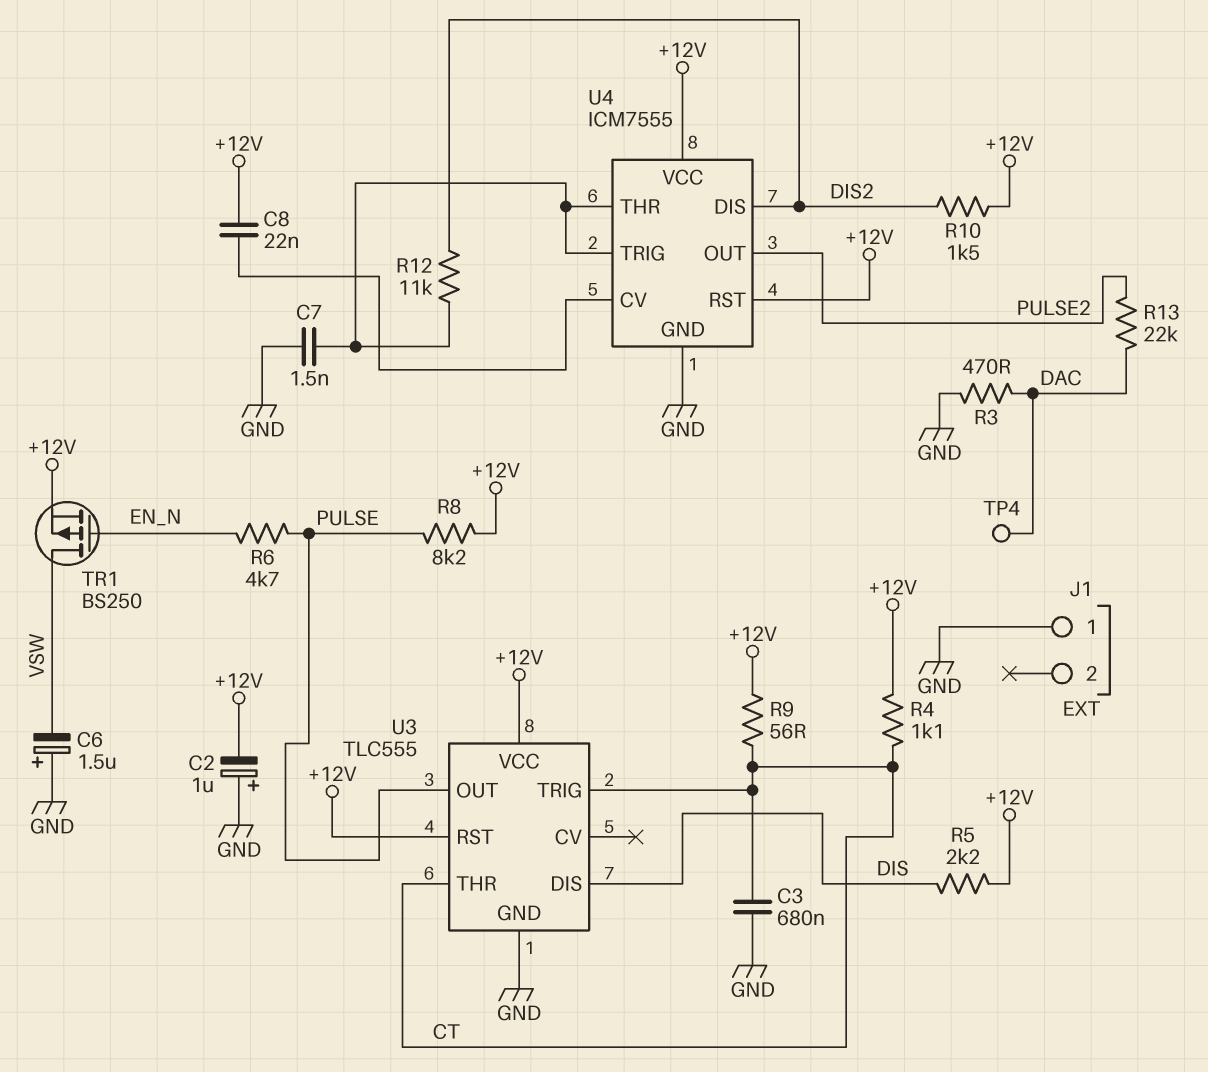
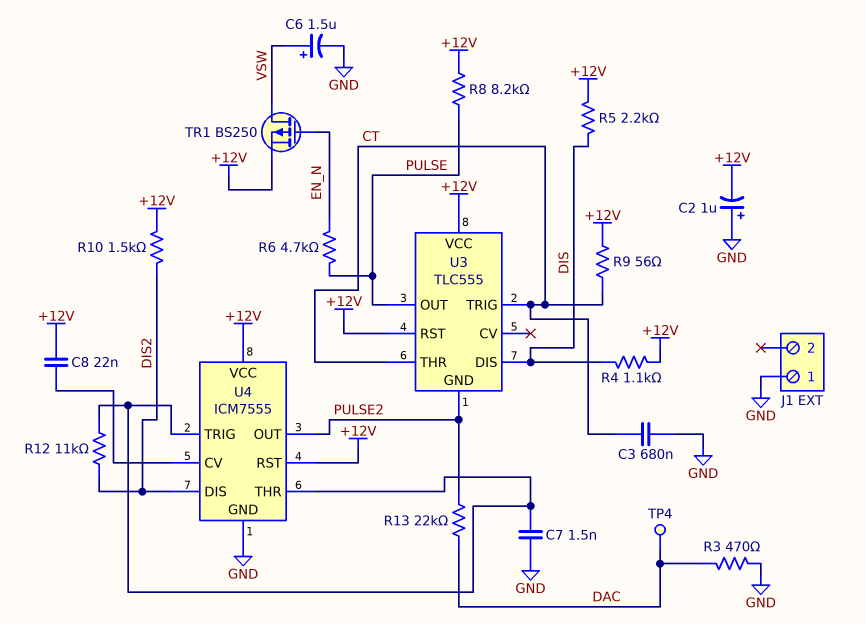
C6: 1.5uF (plus GND, minus VSW) -> 1.5uF (plus VSW, minus GND)
R4: 1.1k (+12V, CT) -> 1.1k (+12V, DIS)
U3 pin GND: GND -> PULSE2

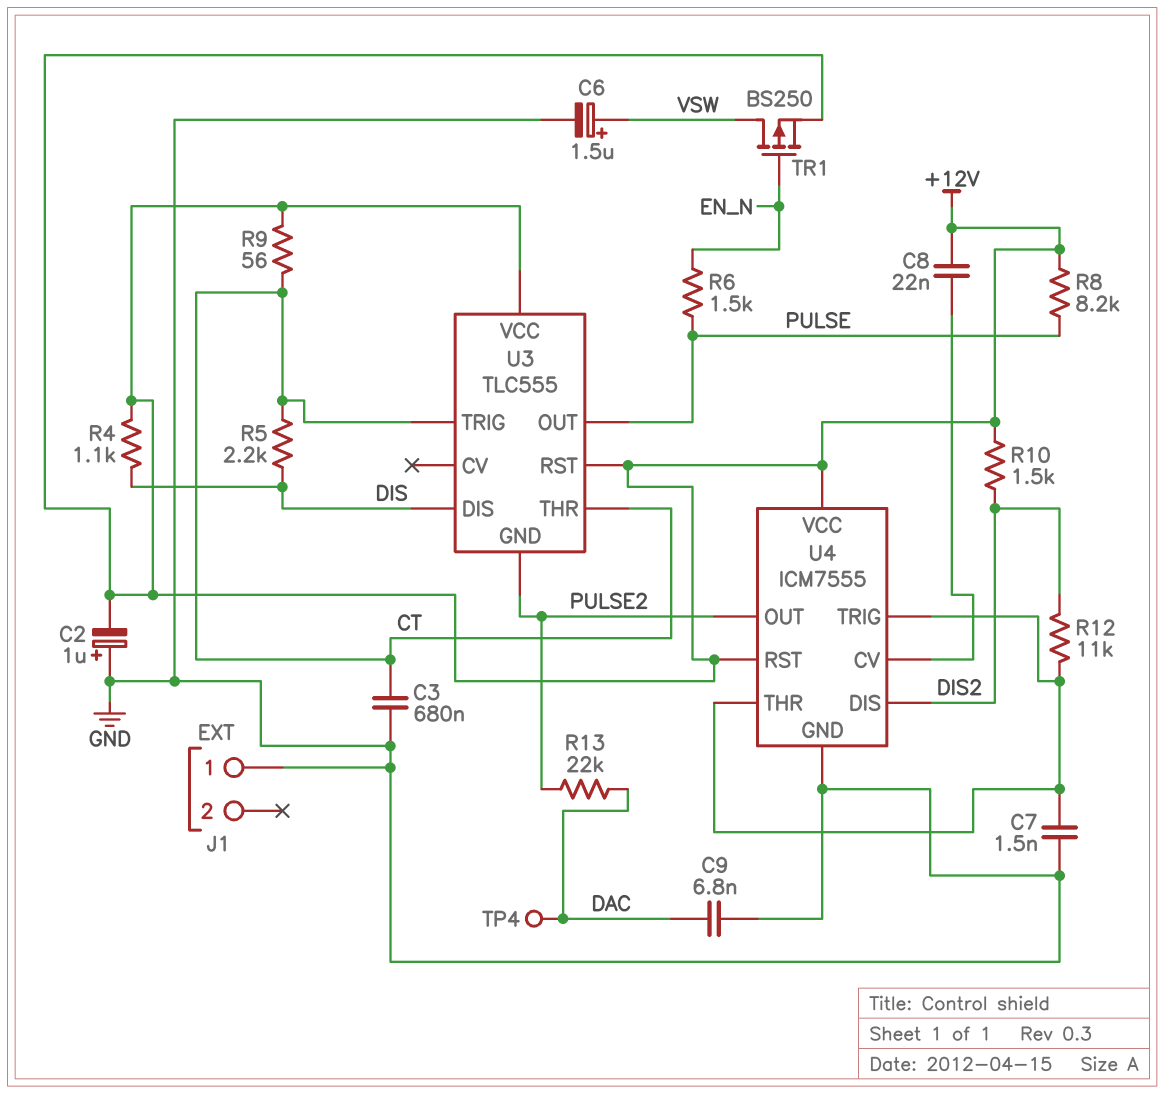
C9: none -> 6.8nF (DAC, GND)
R3: 470 (DAC, GND) -> none
R5: 2.2k (+12V, DIS) -> 2.2k (CT, DIS)
R6: 4.7k (EN_N, PULSE) -> 1.5k (EN_N, PULSE)

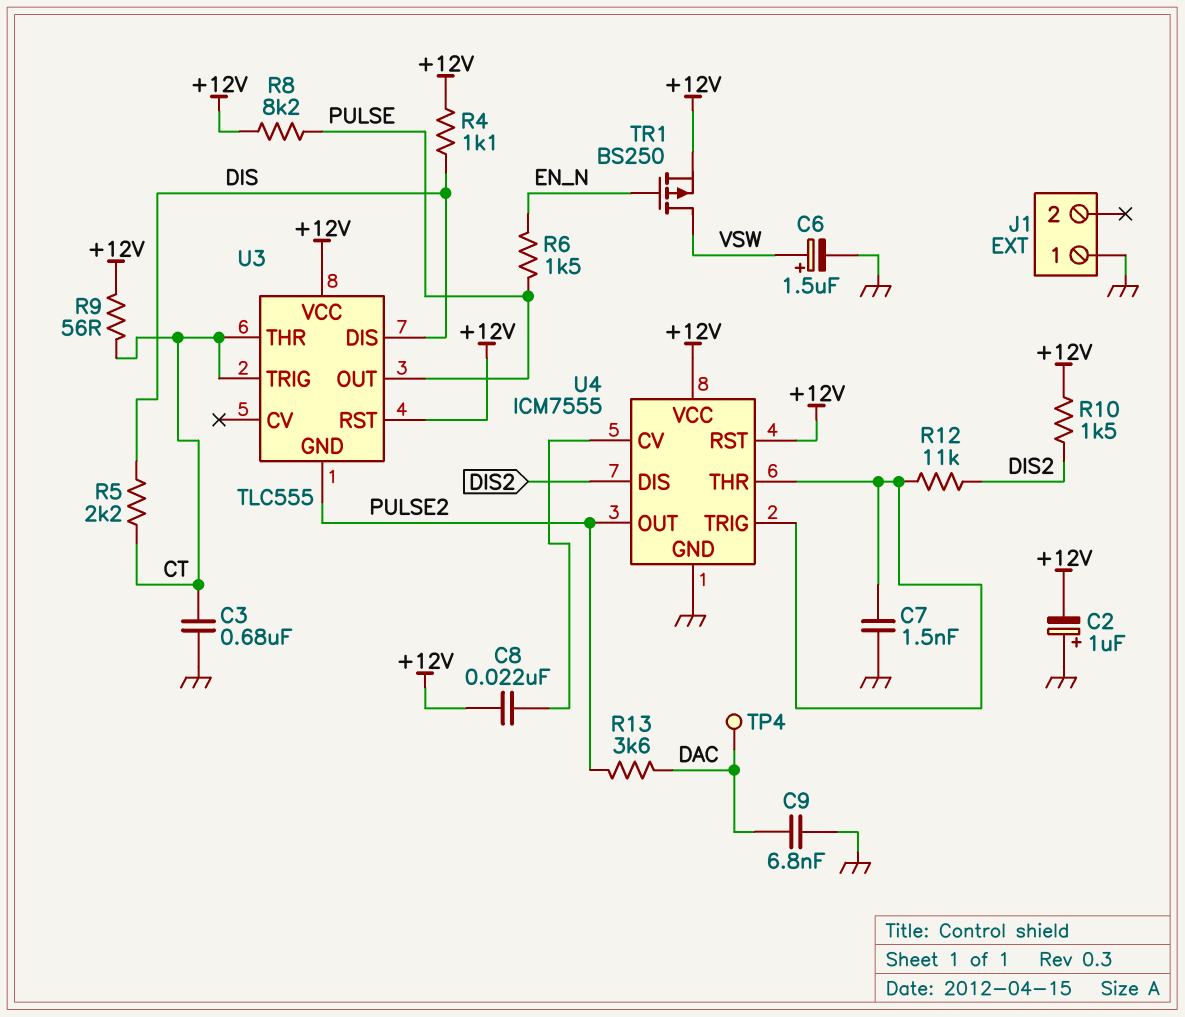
R13: 22k (DAC, PULSE2) -> 3.6k (DAC, PULSE2)

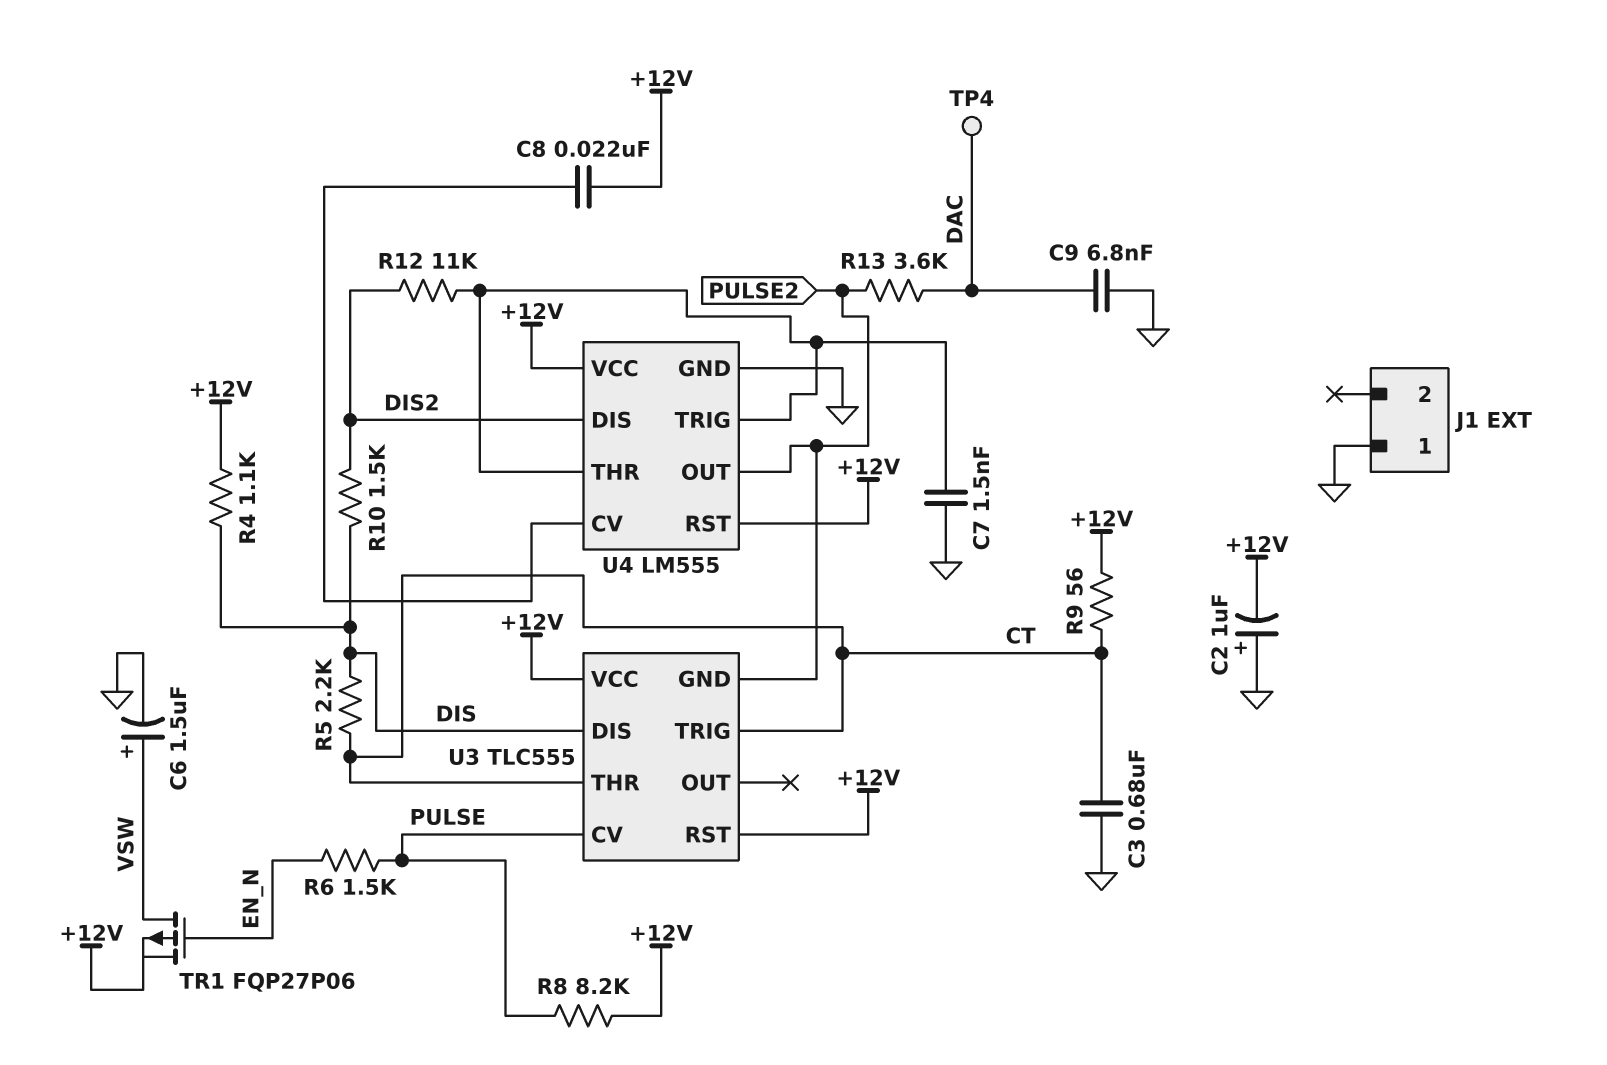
R10: 1.5k (+12V, DIS2) -> 1.5k (DIS, DIS2)
TR1: PMOS BS250 (G EN_N, D VSW, S +12V) -> PMOS FQP27P06 (G EN_N, D VSW, S +12V)
U3 pin CV: none -> PULSE
U3 pin OUT: PULSE -> none
U4: ICM7555 -> LM555

